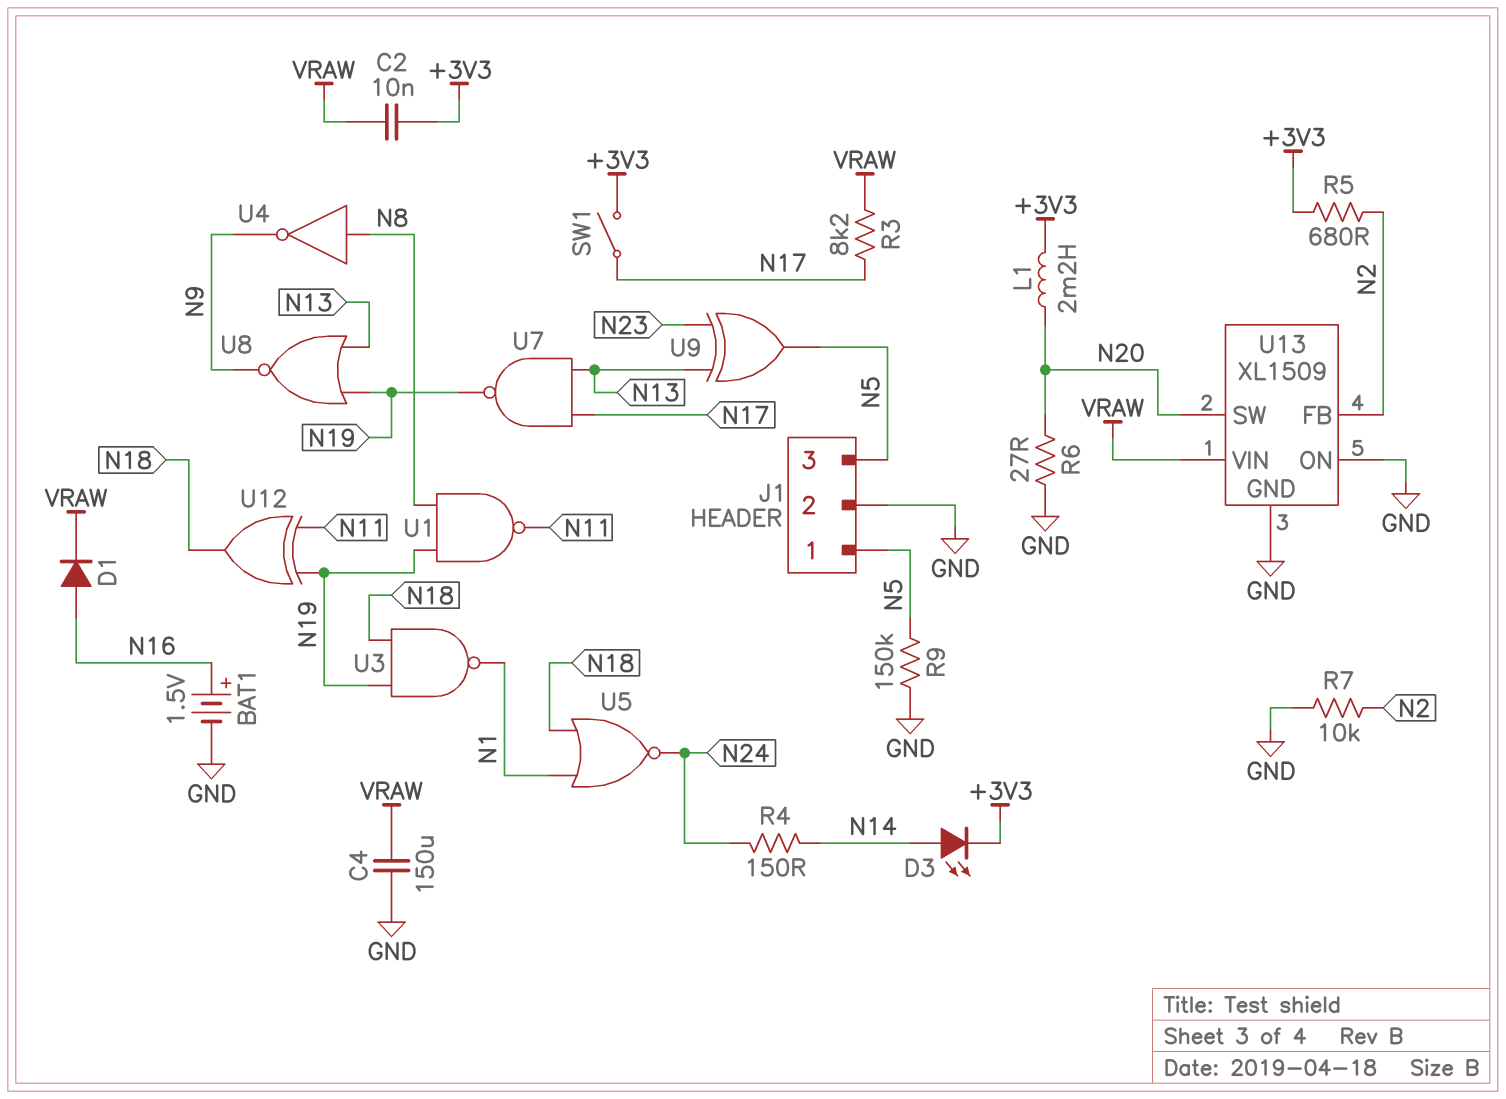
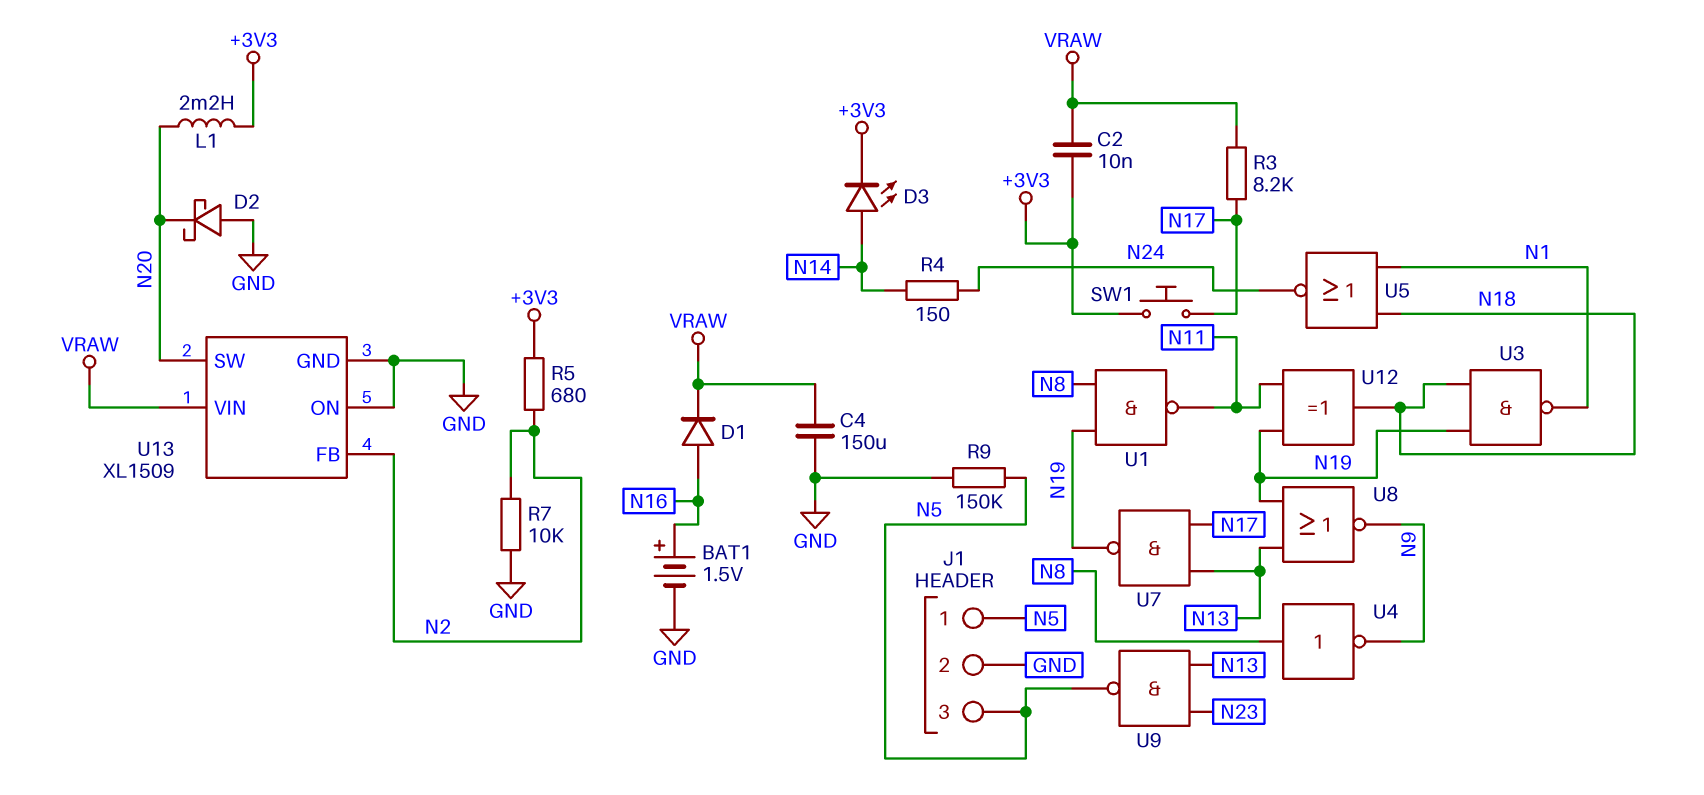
D2: none -> schottky (A GND, K N20)
R6: 27 (GND, N20) -> none
SW1: switch (+3V3, N17) -> button (+3V3, N17)
U9: XOR (in N13, in N23, out N5) -> NAND (in N13, in N23, out N5)

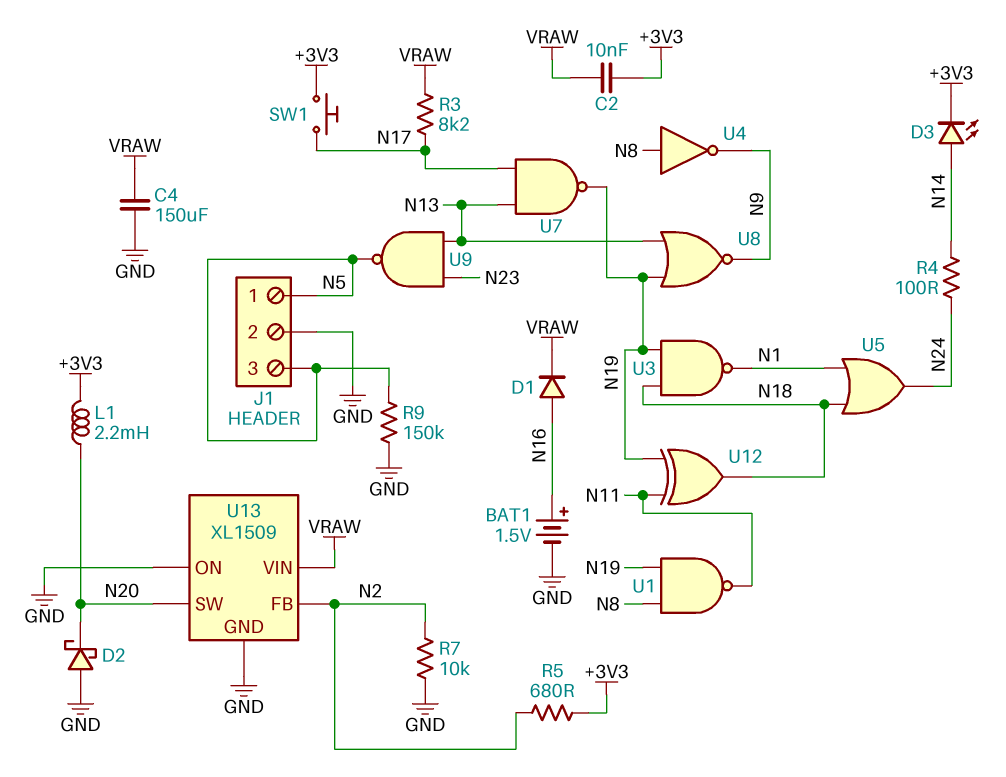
R4: 150 (N14, N24) -> 100 (N14, N24)
U5: NOR (in N1, in N18, out N24) -> OR (in N1, in N18, out N24)

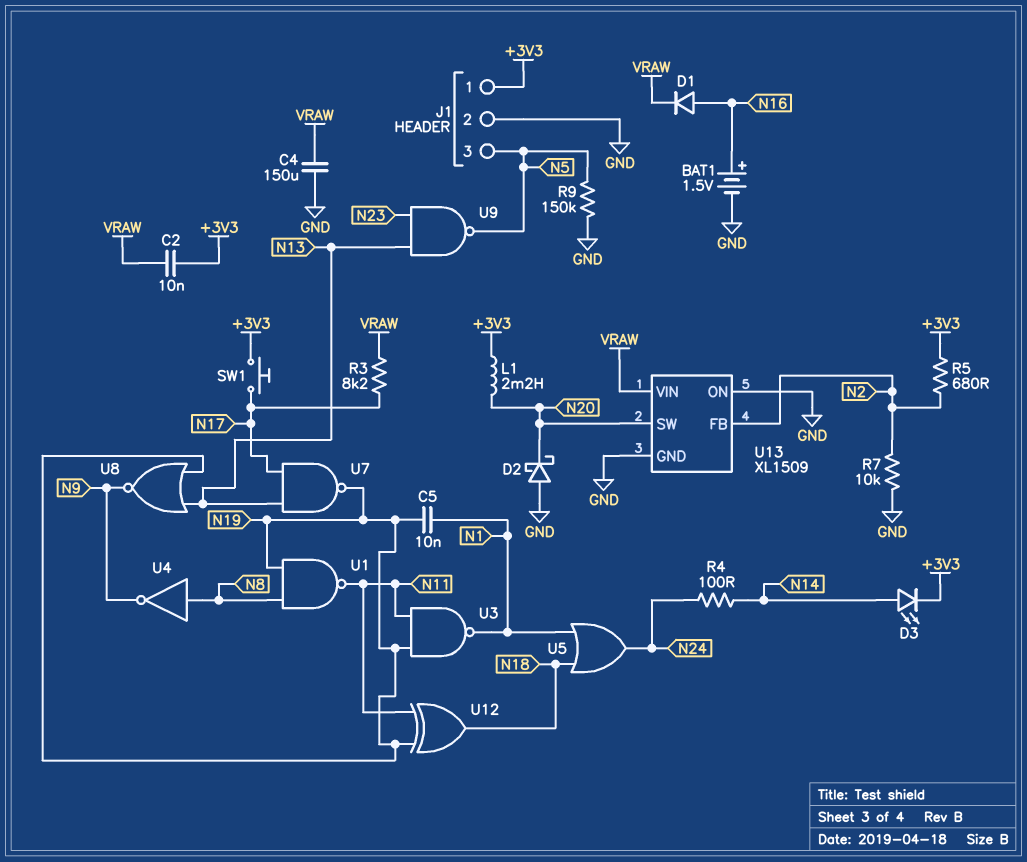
C5: none -> 10nF (N1, N19)
J1 pin 1: N5 -> +3V3
U3: NAND (in N18, in N19, out N1) -> NAND (in N11, in N19, out N1)

